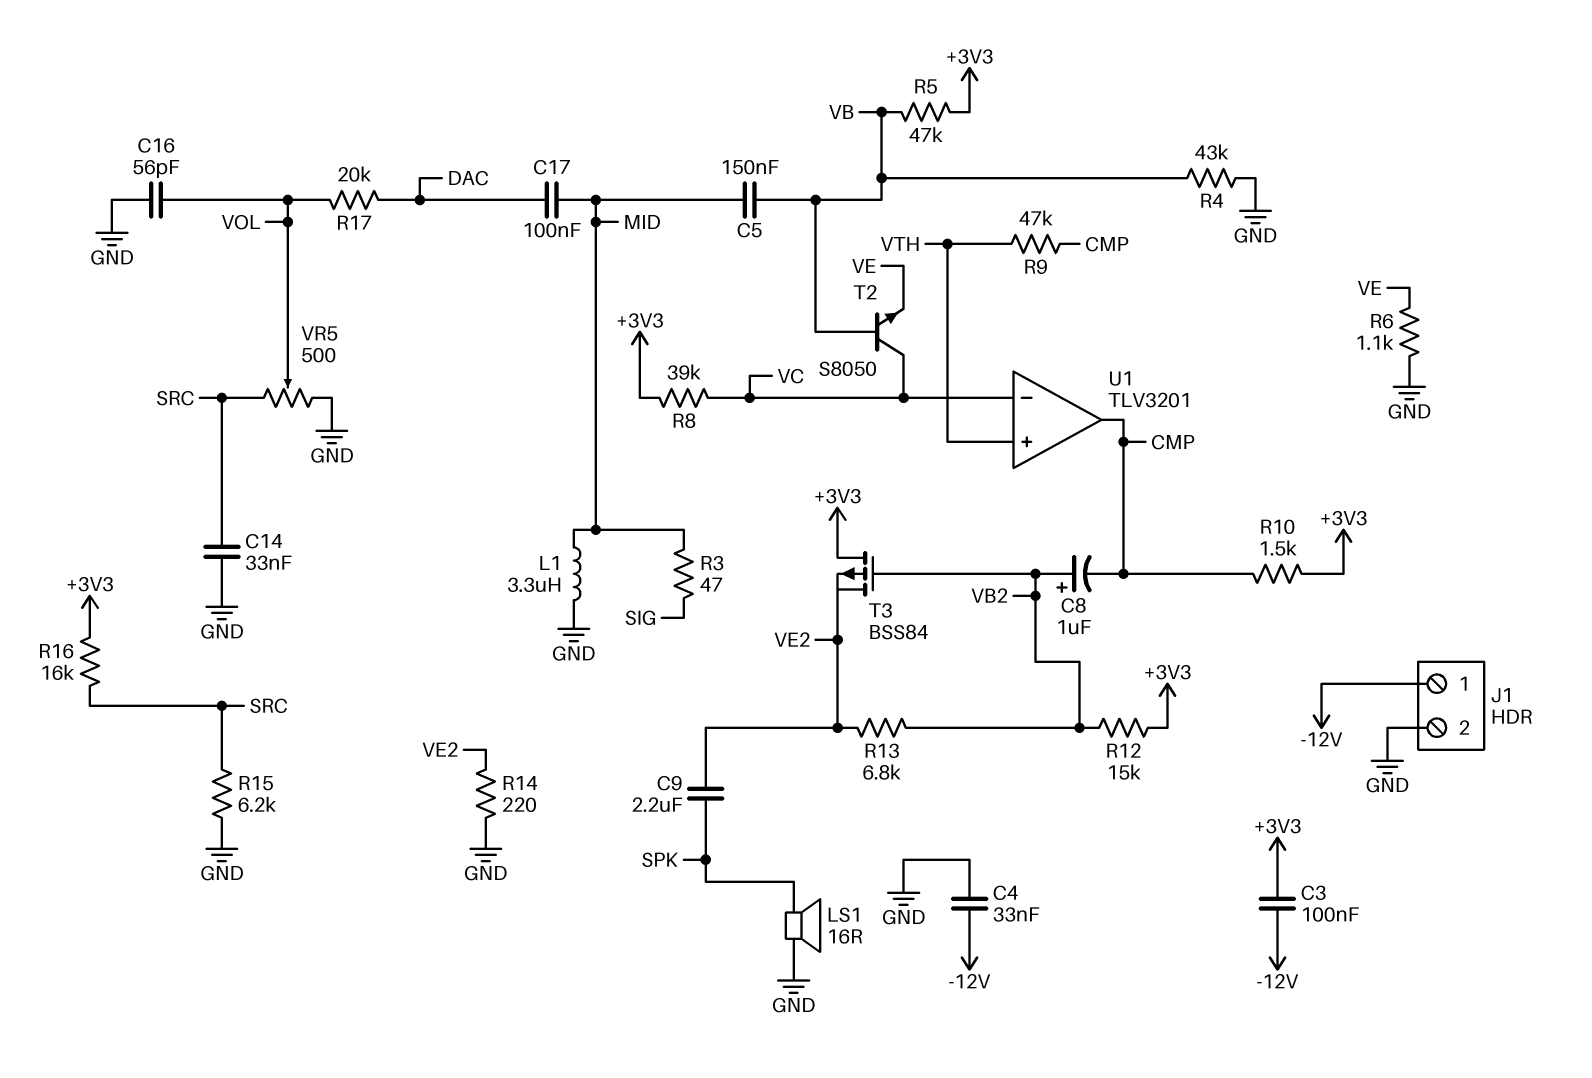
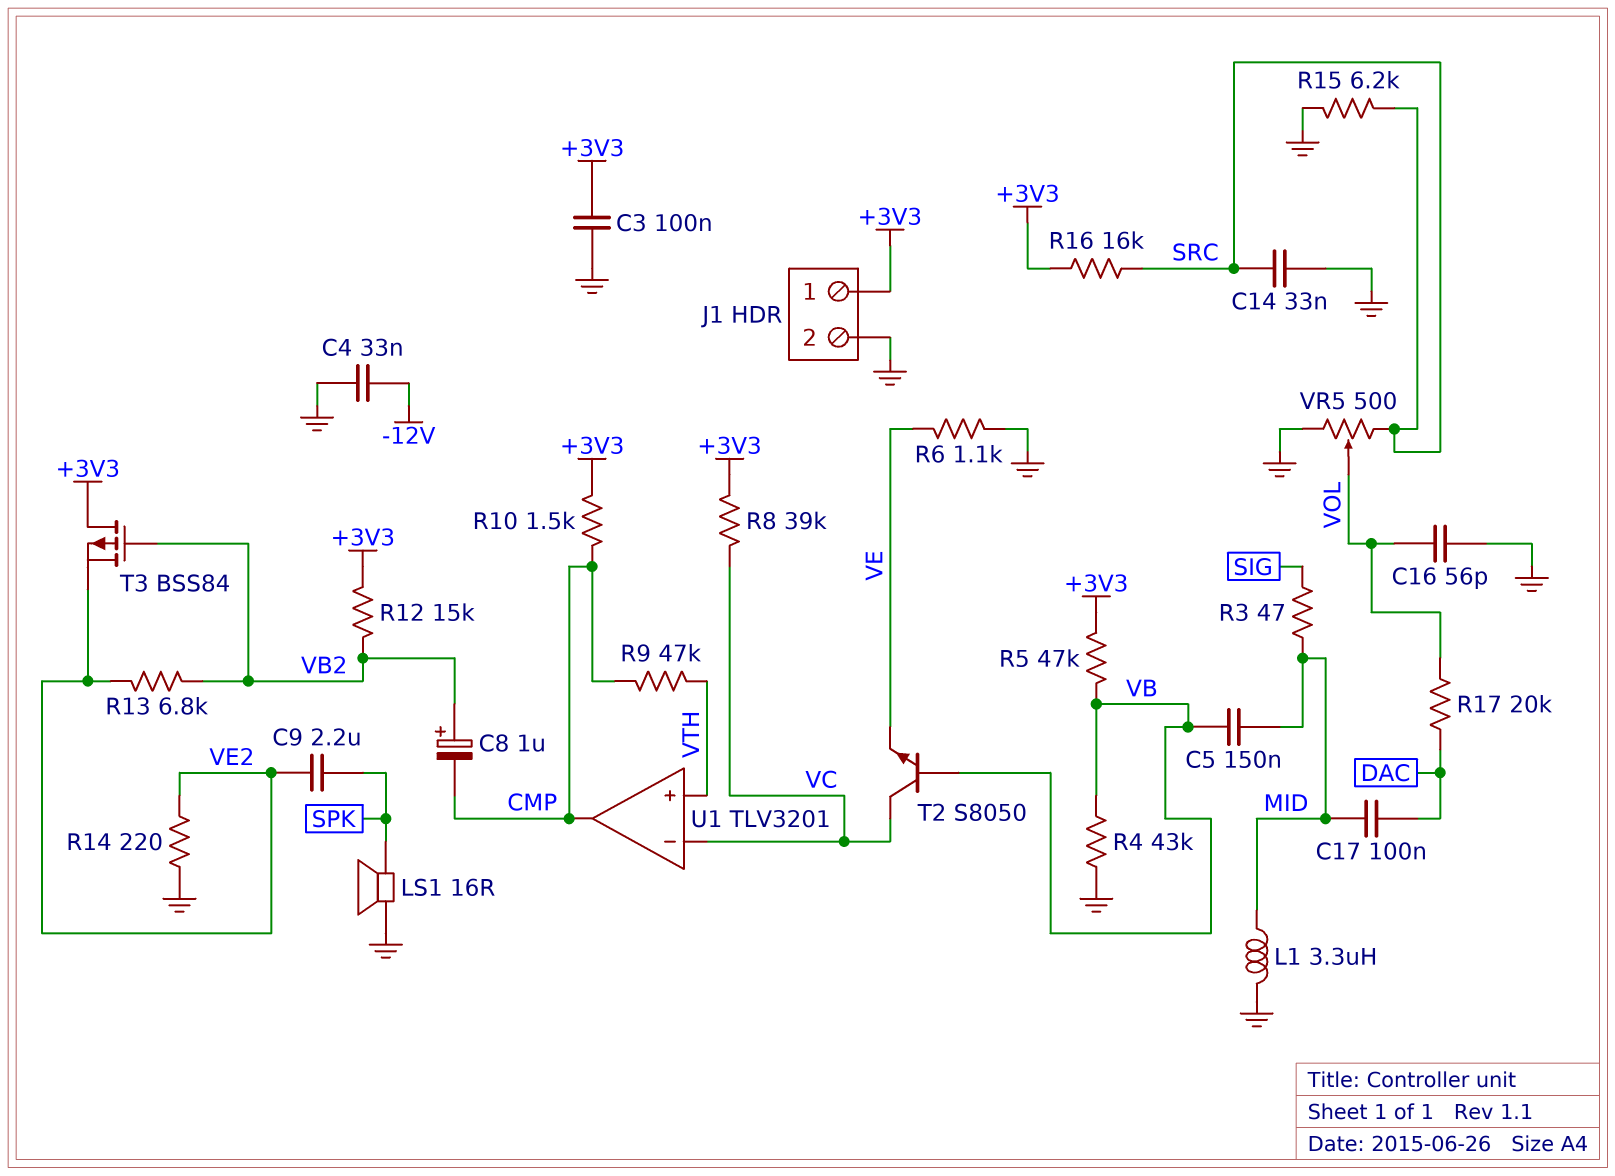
C3: 100nF (+3V3, -12V) -> 100nF (+3V3, GND)
J1 pin 1: -12V -> +3V3

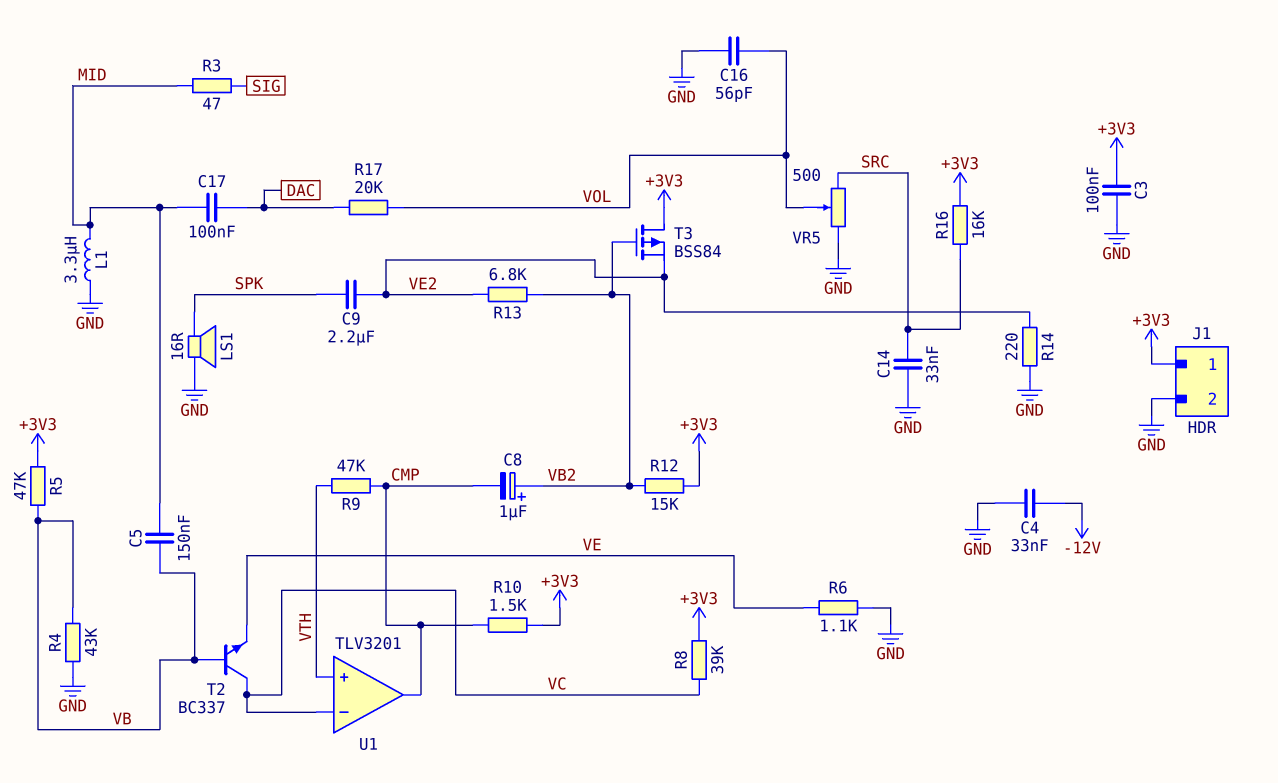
R15: 6.2k (GND, SRC) -> none
T2: NPN S8050 (B VB, C VC, E VE) -> NPN BC337 (B VB, C VC, E VE)

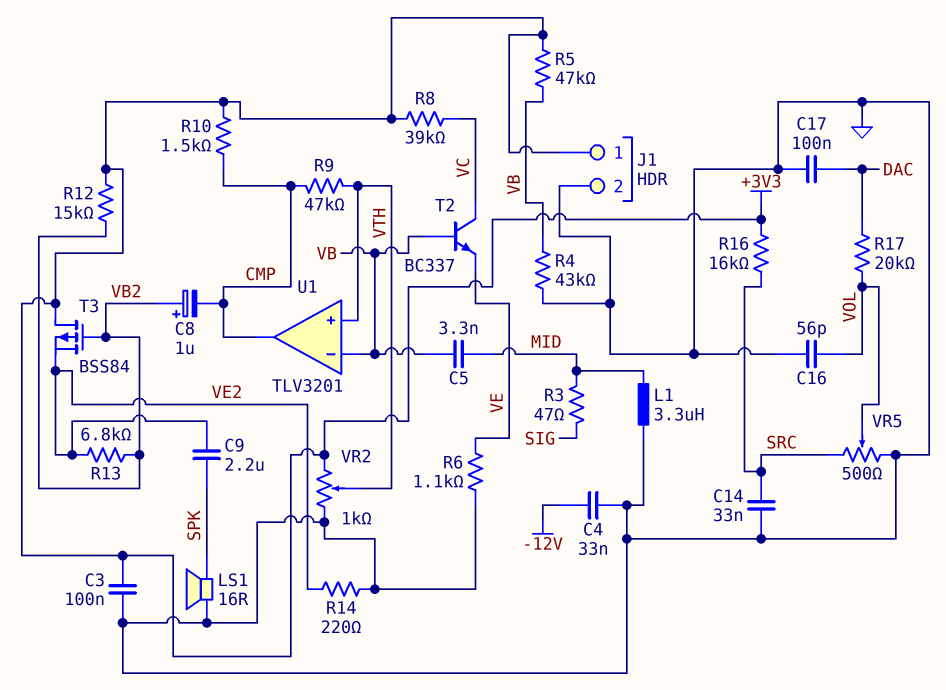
C5: 150nF (MID, VB) -> 3.3nF (MID, VB)
C17: 100nF (DAC, MID) -> 100nF (DAC, GND)
U1 pin in-: VC -> VB
VR2: none -> 1k (+3V3, GND, wiper VTH)

